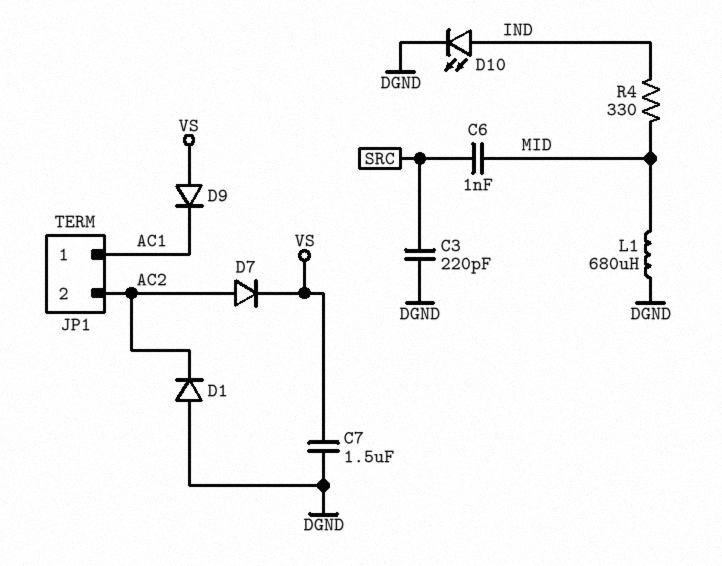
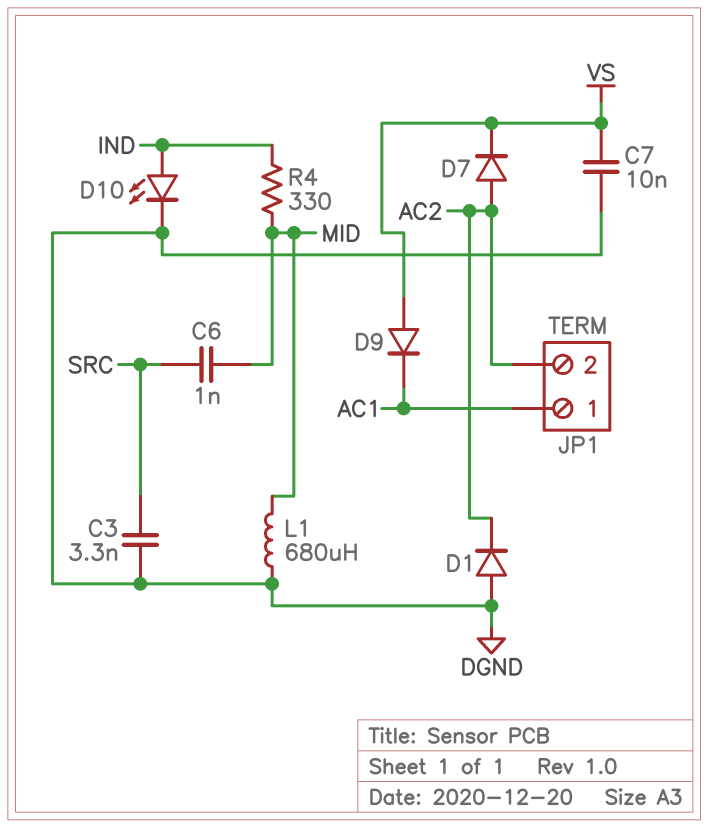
C3: 220pF (DGND, SRC) -> 3.3nF (DGND, SRC)
C7: 1.5uF (DGND, VS) -> 10nF (DGND, VS)

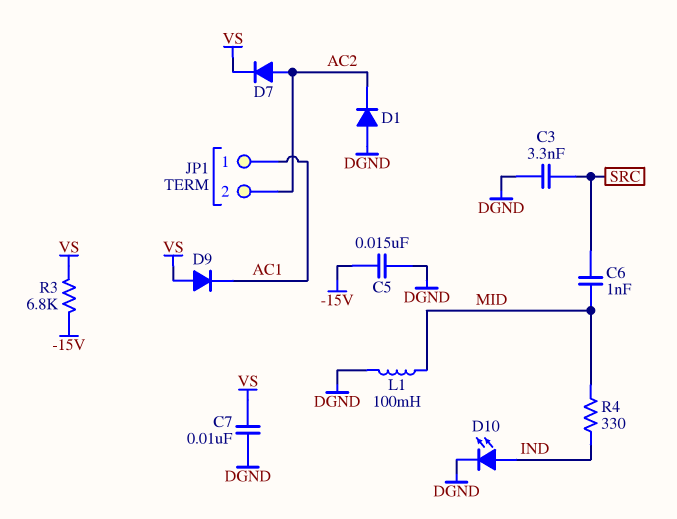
C5: none -> 15nF (-15V, DGND)
L1: 680uH (DGND, MID) -> 100mH (DGND, MID)
R3: none -> 6.8k (-15V, VS)

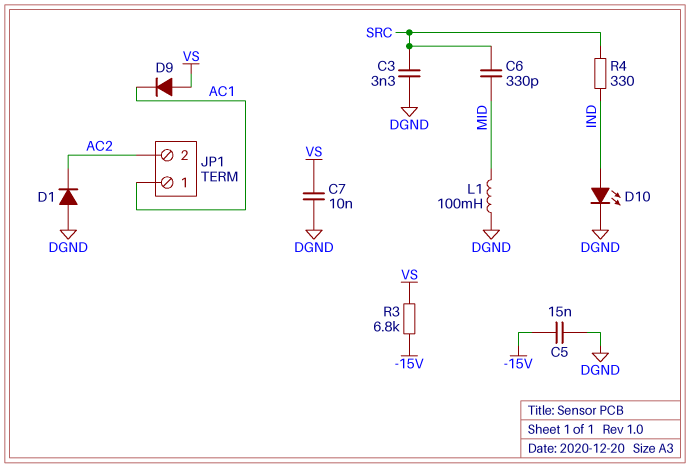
C6: 1nF (MID, SRC) -> 330pF (MID, SRC)
D7: diode (A AC2, K VS) -> none
R4: 330 (IND, MID) -> 330 (IND, SRC)

